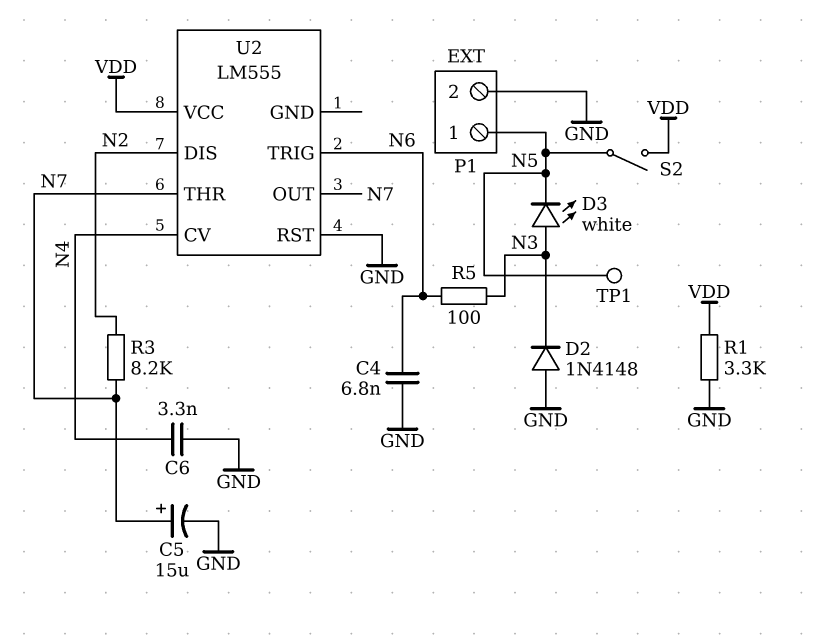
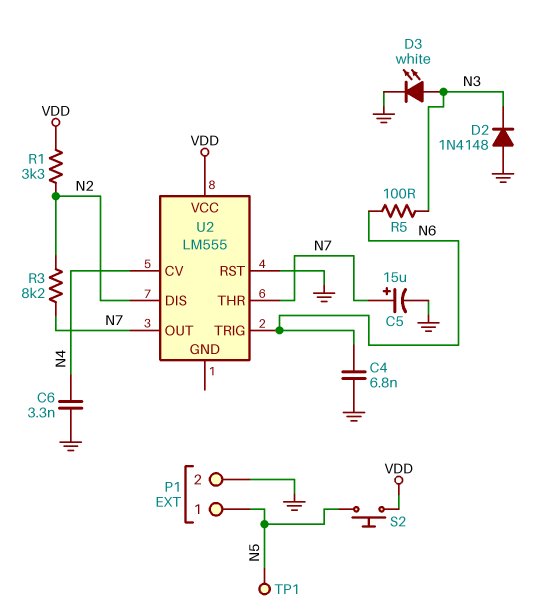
D3: LED white (A N3, K N5) -> LED white (A N3, K GND)
R1: 3.3k (GND, VDD) -> 3.3k (N2, VDD)
S2: switch (N5, VDD) -> button (N5, VDD)

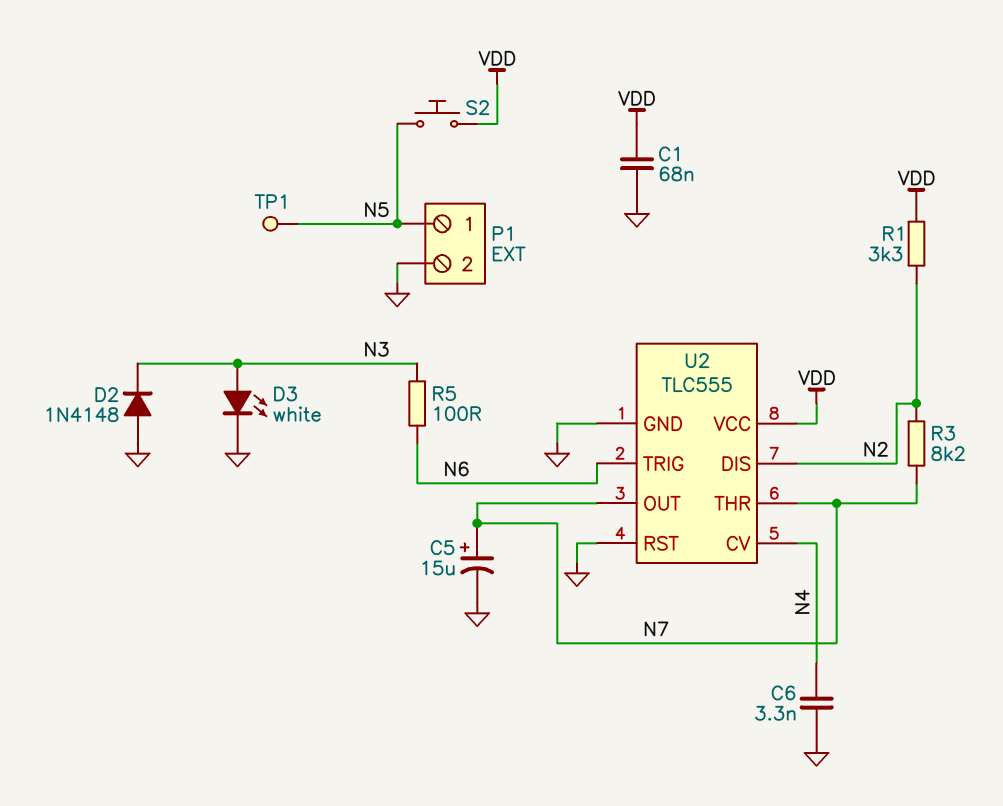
C1: none -> 68nF (GND, VDD)
C4: 6.8nF (GND, N6) -> none
U2: LM555 -> TLC555
U2 pin GND: none -> GND

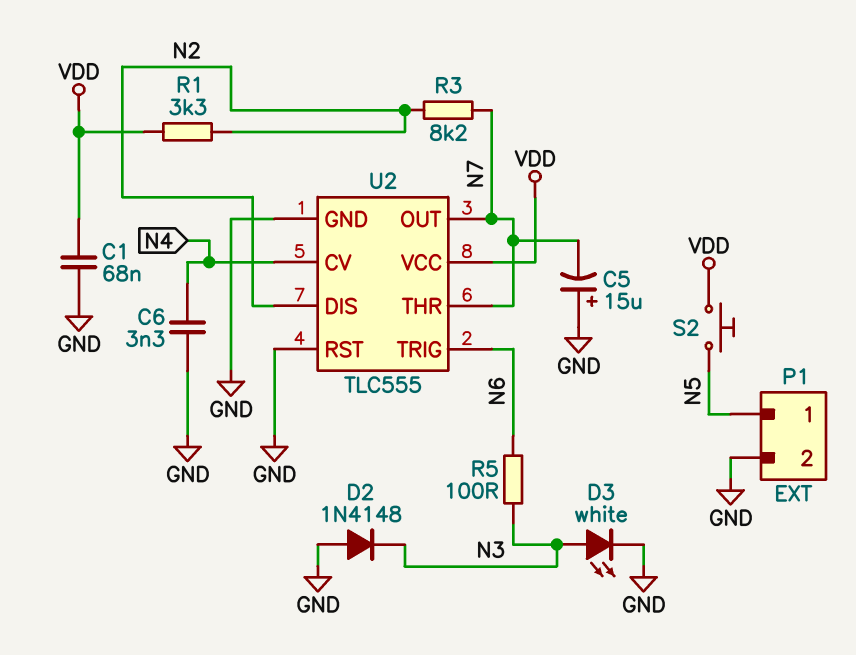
C5: 15uF (plus N7, minus GND) -> 15uF (plus GND, minus N7)
TP1: test point (N5) -> none

